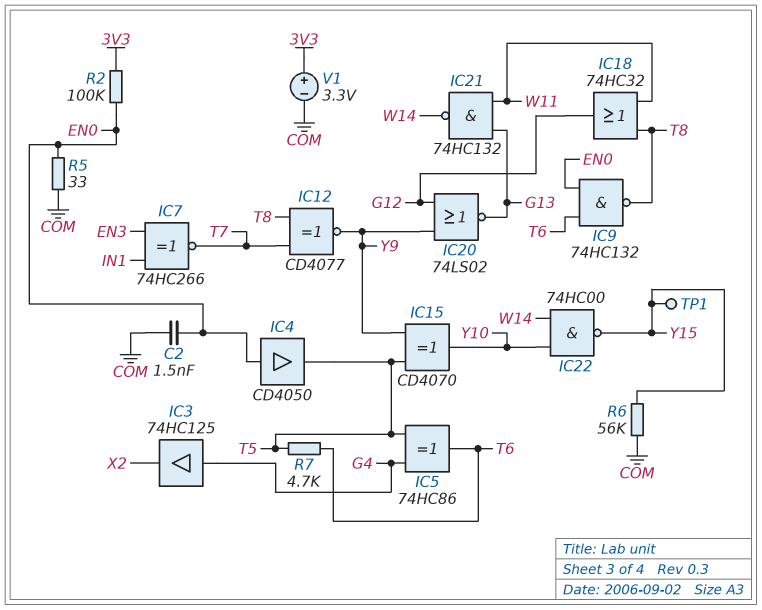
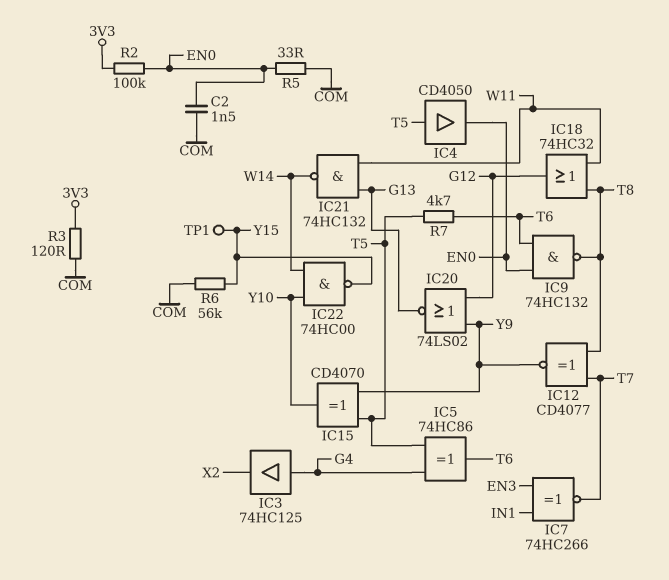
IC4: buffer CD4050 (in EN0, out T5) -> buffer CD4050 (in T5, out EN0)
R3: none -> 120 (3V3, COM)
V1: 3.3V (plus 3V3, minus COM) -> none

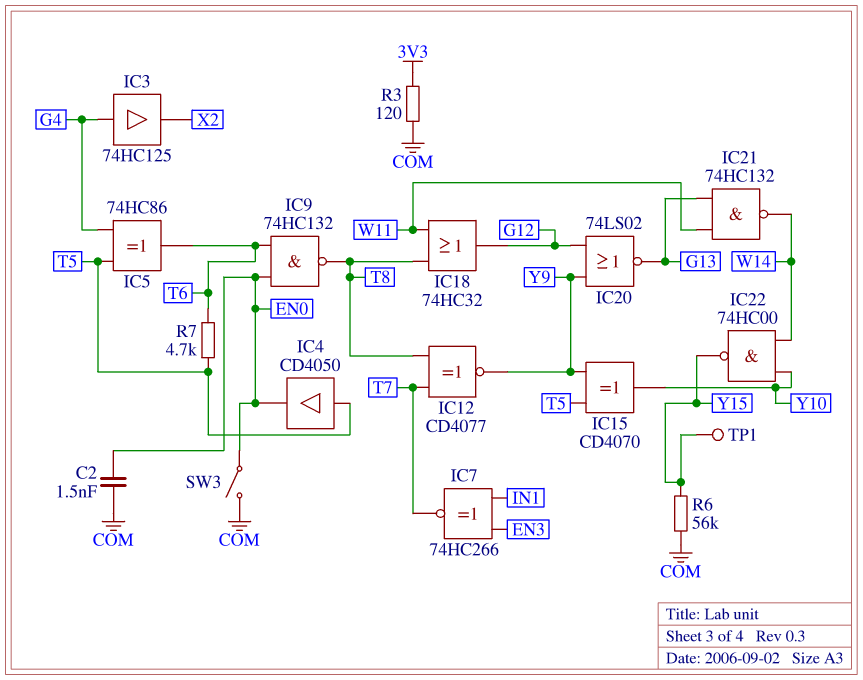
R2: 100k (3V3, EN0) -> none
R5: 33 (COM, EN0) -> none
SW3: none -> switch (COM, EN0)

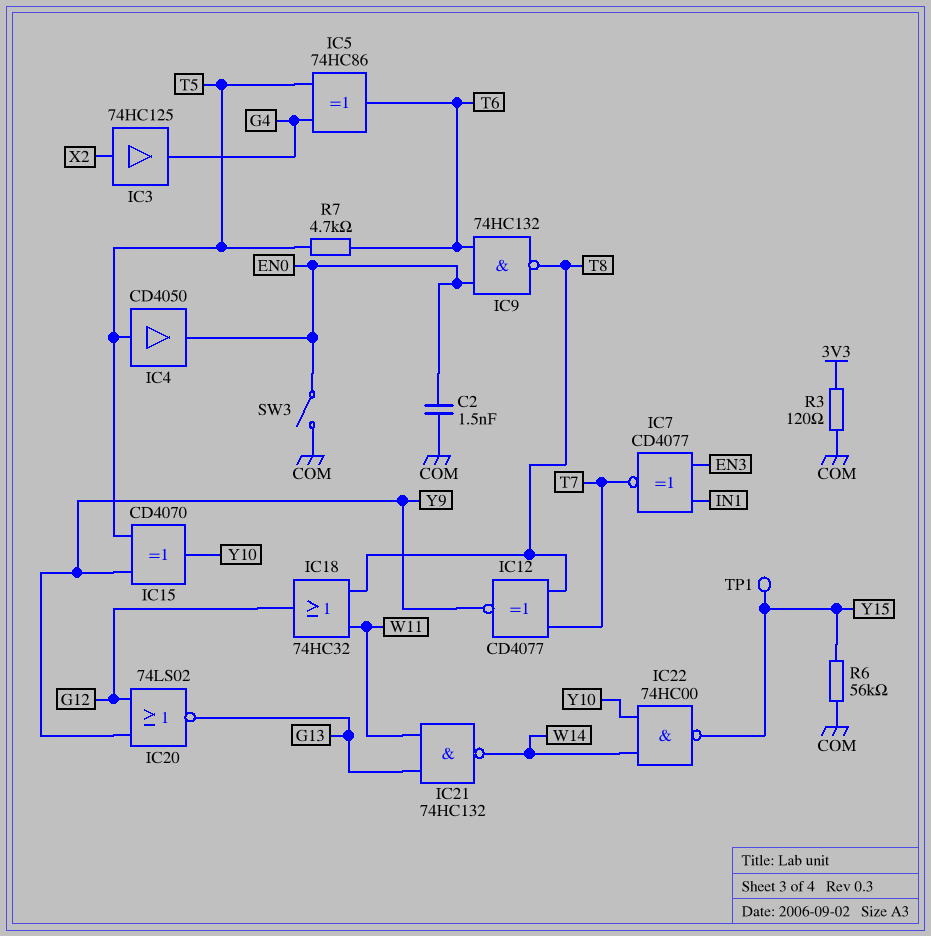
IC3: buffer 74HC125 (in G4, out X2) -> buffer 74HC125 (in X2, out G4)
IC7: XNOR 74HC266 (in EN3, in IN1, out T7) -> XNOR CD4077 (in EN3, in IN1, out T7)

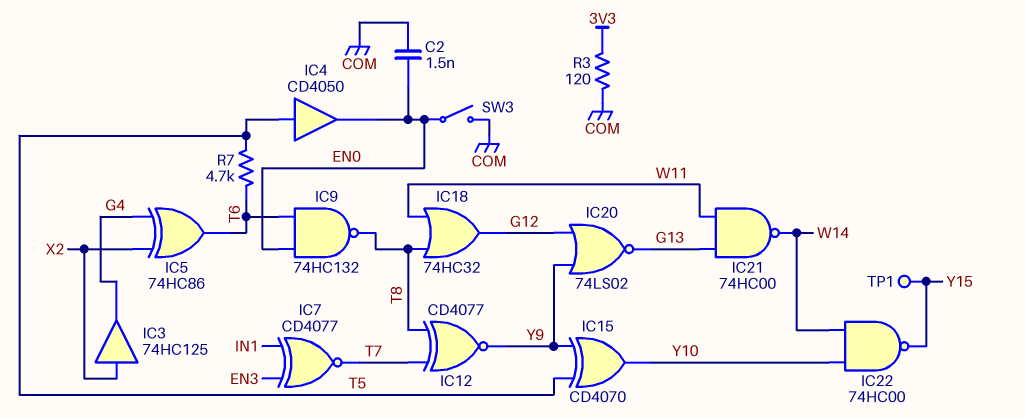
IC5: XOR 74HC86 (in G4, in T5, out T6) -> XOR 74HC86 (in G4, in X2, out T6)
IC21: NAND 74HC132 (in G13, in W11, out W14) -> NAND 74HC00 (in G13, in W11, out W14)
R6: 56k (COM, Y15) -> none

